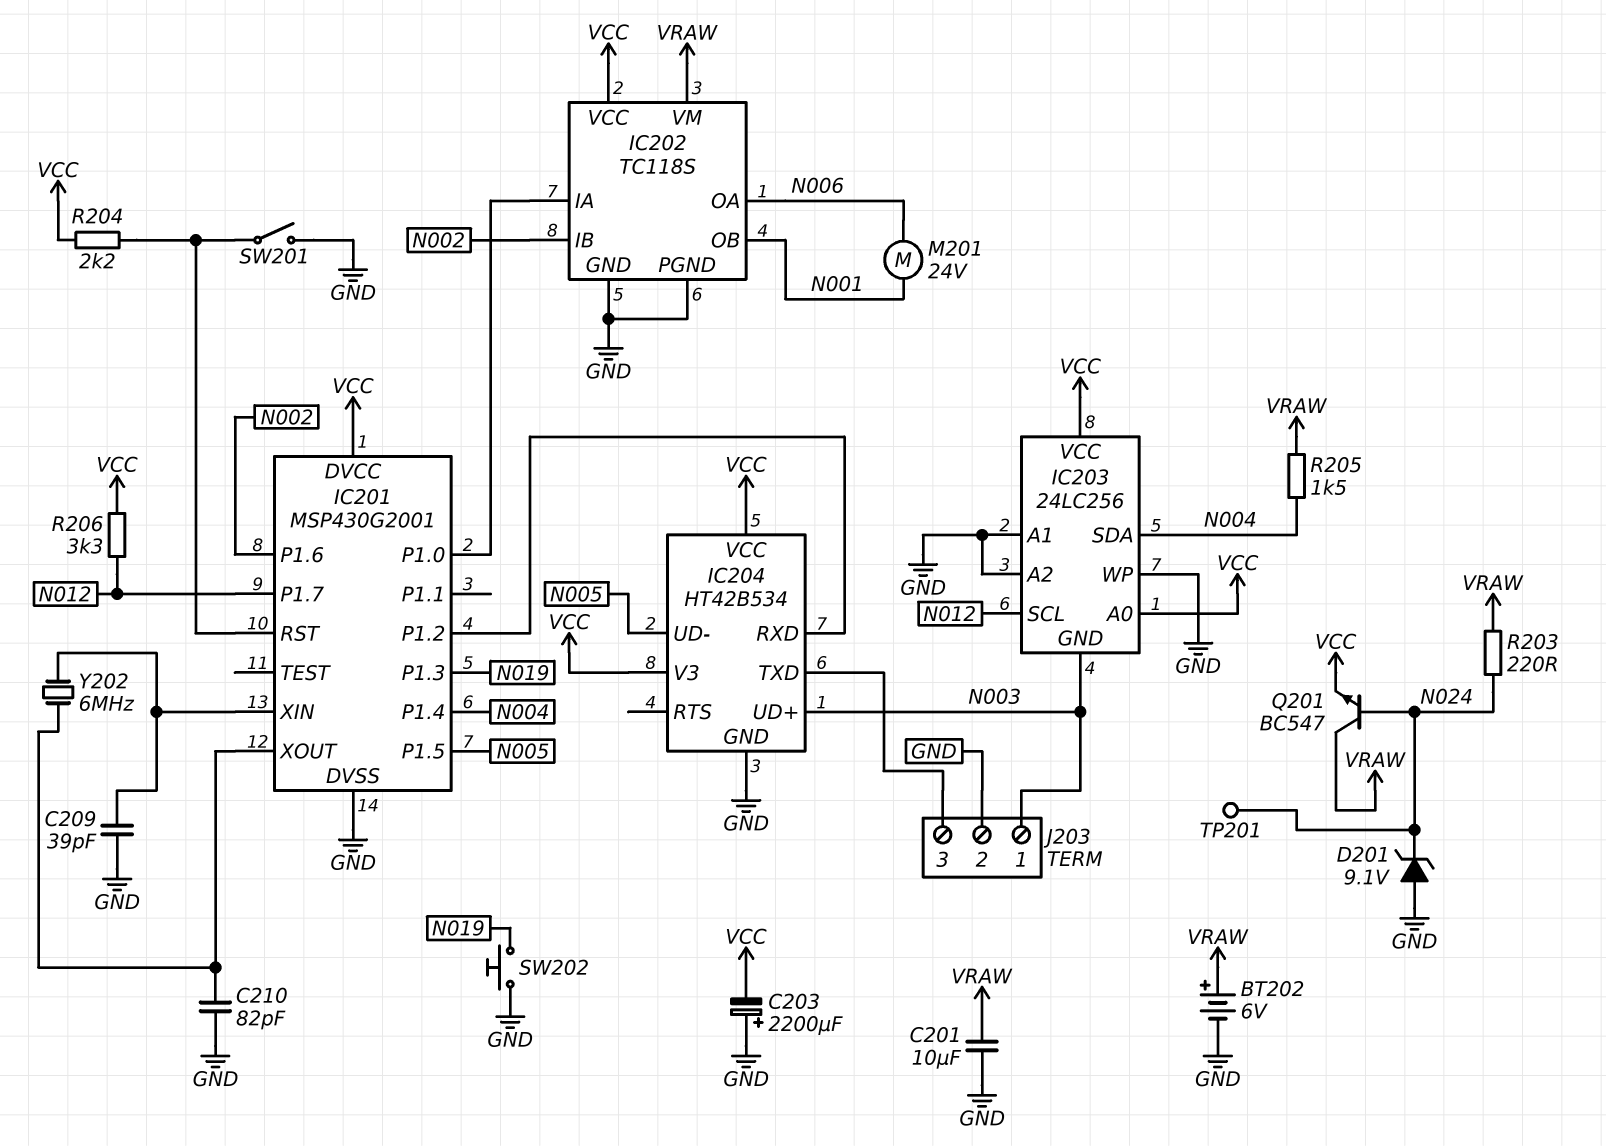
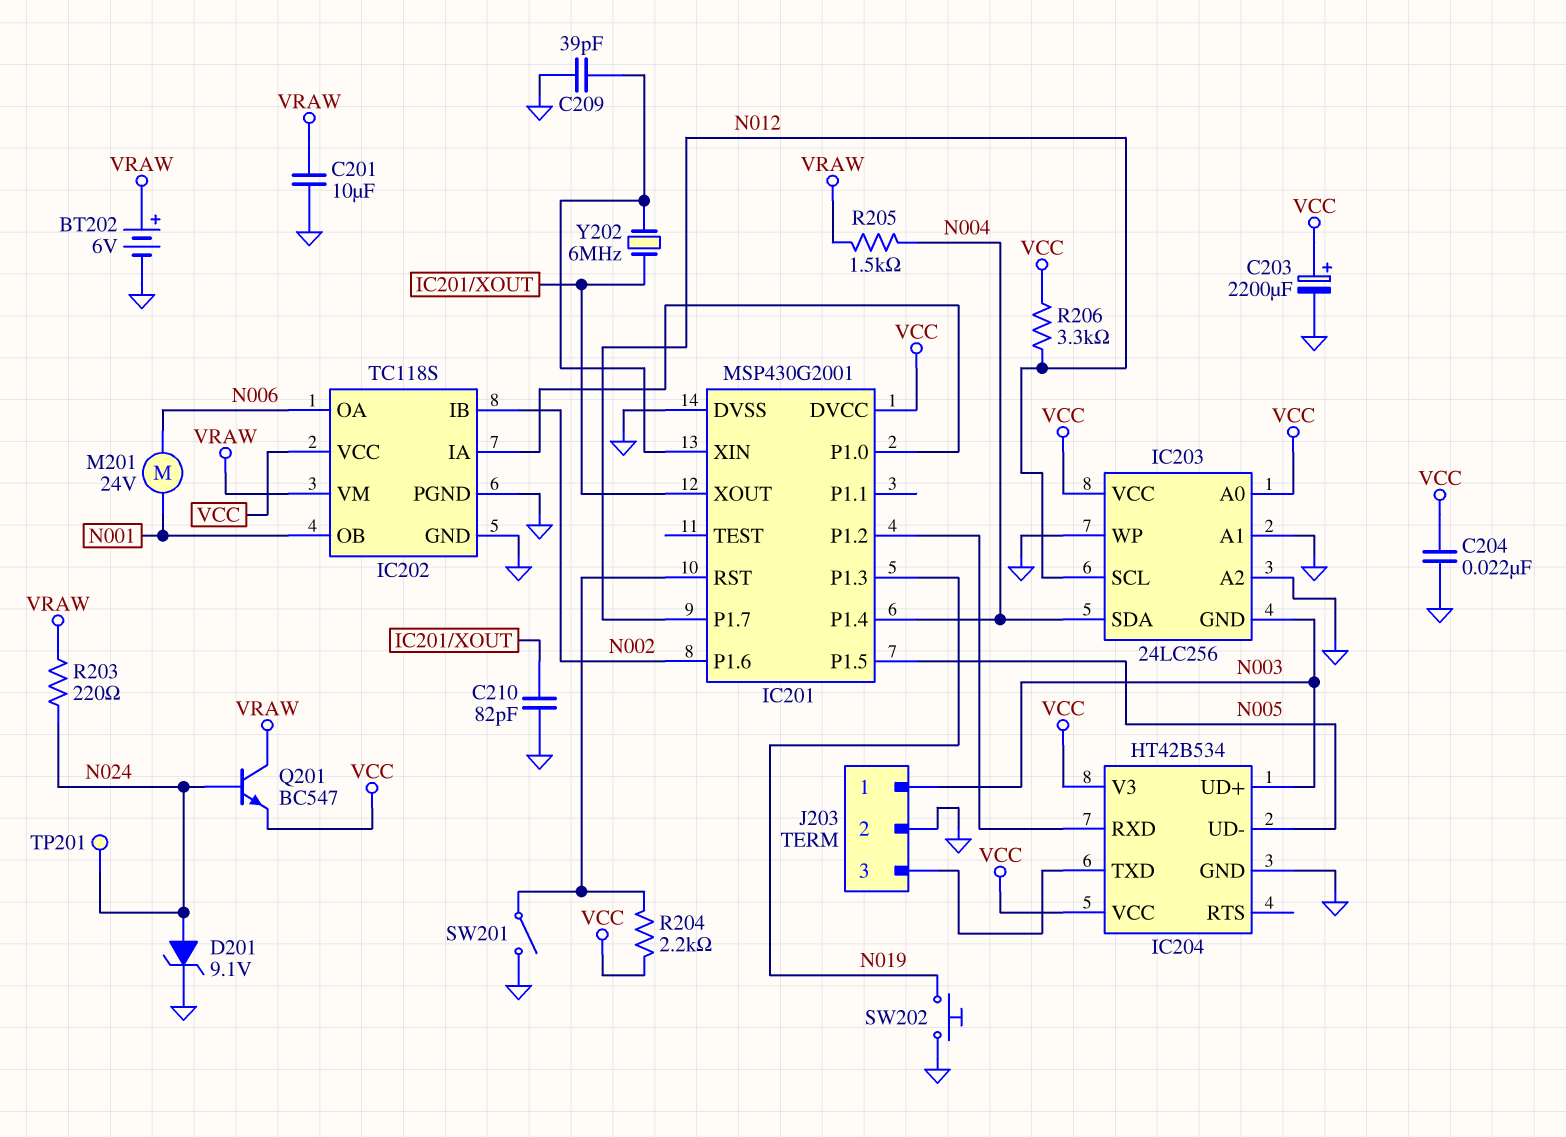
C203: 2200uF (plus GND, minus VCC) -> 2200uF (plus VCC, minus GND)
C204: none -> 22nF (GND, VCC)
D201: zener 9.1V (A GND, K N024) -> zener 9.1V (A N024, K GND)

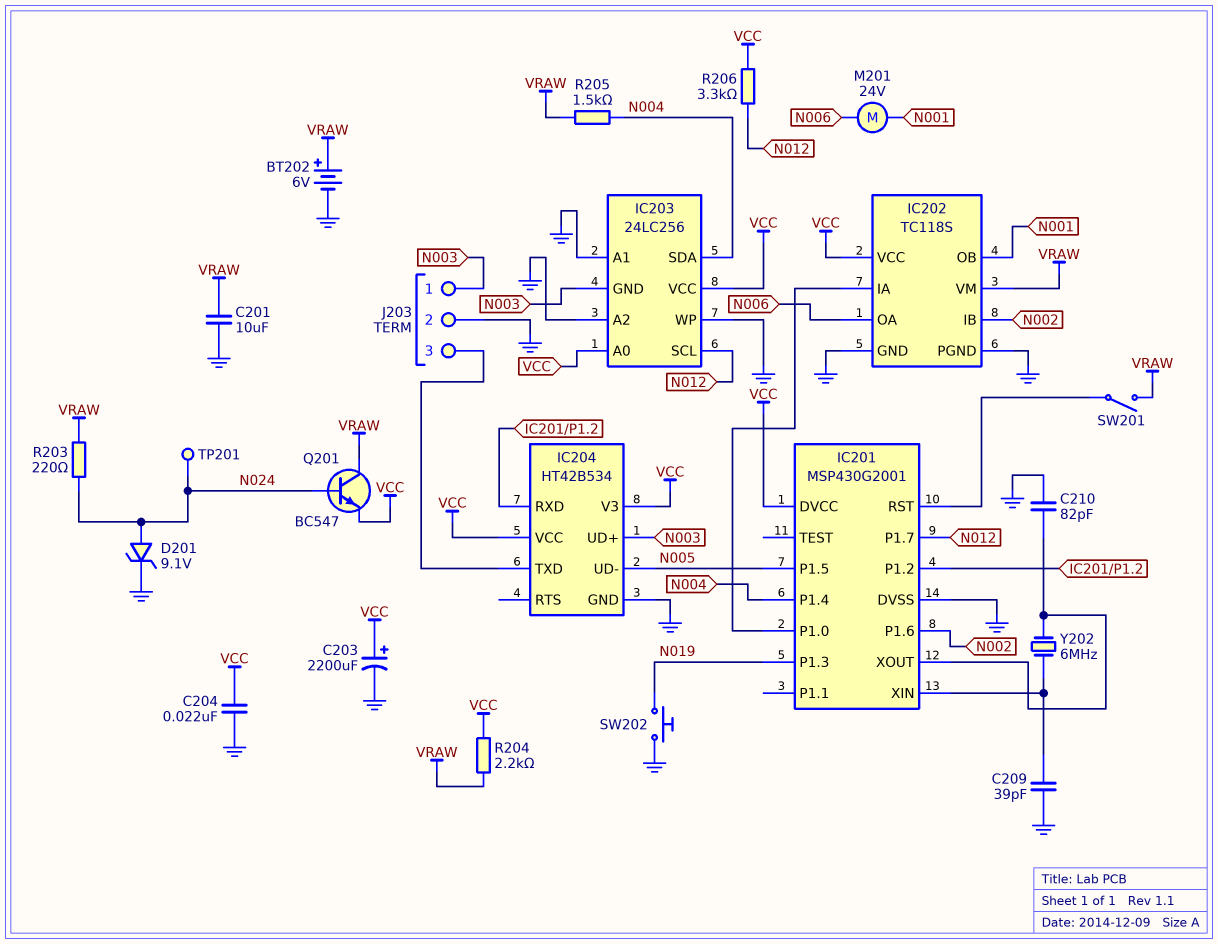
R204: 2.2k (IC201/RST, VCC) -> 2.2k (VCC, VRAW)
SW201: switch (GND, IC201/RST) -> switch (IC201/RST, VRAW)

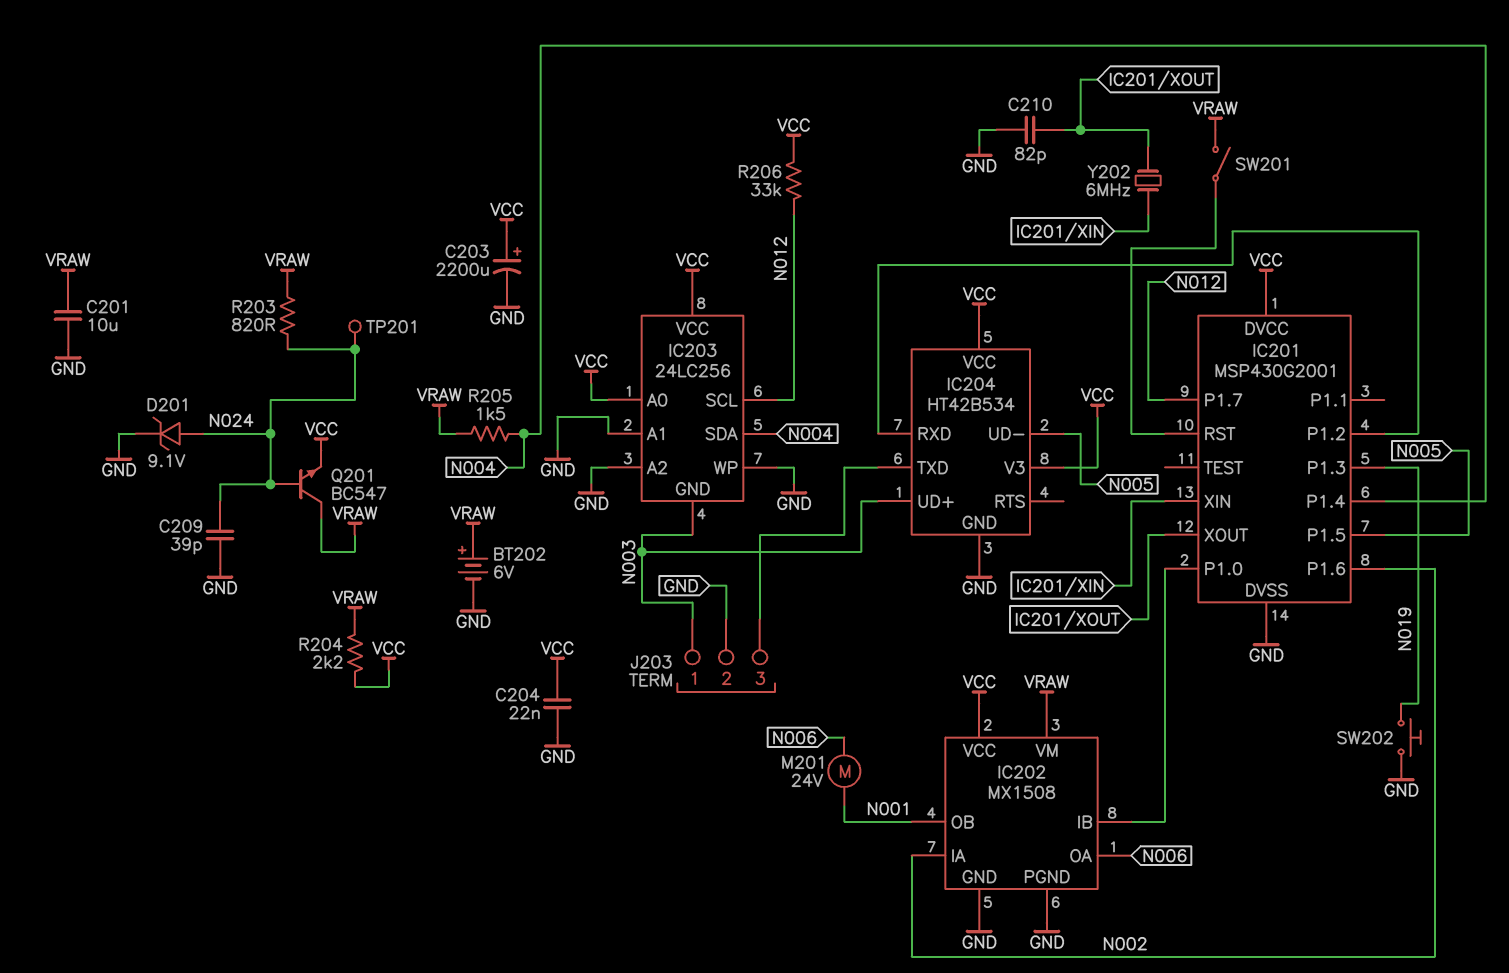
C209: 39pF (GND, IC201/XIN) -> 39pF (GND, N024)
IC202: TC118S -> MX1508
IC202 pin IA: IC201/P1.0 -> N002
IC202 pin IB: N002 -> IC201/P1.0
R203: 220 (N024, VRAW) -> 820 (N024, VRAW)
R206: 3.3k (N012, VCC) -> 33k (N012, VCC)

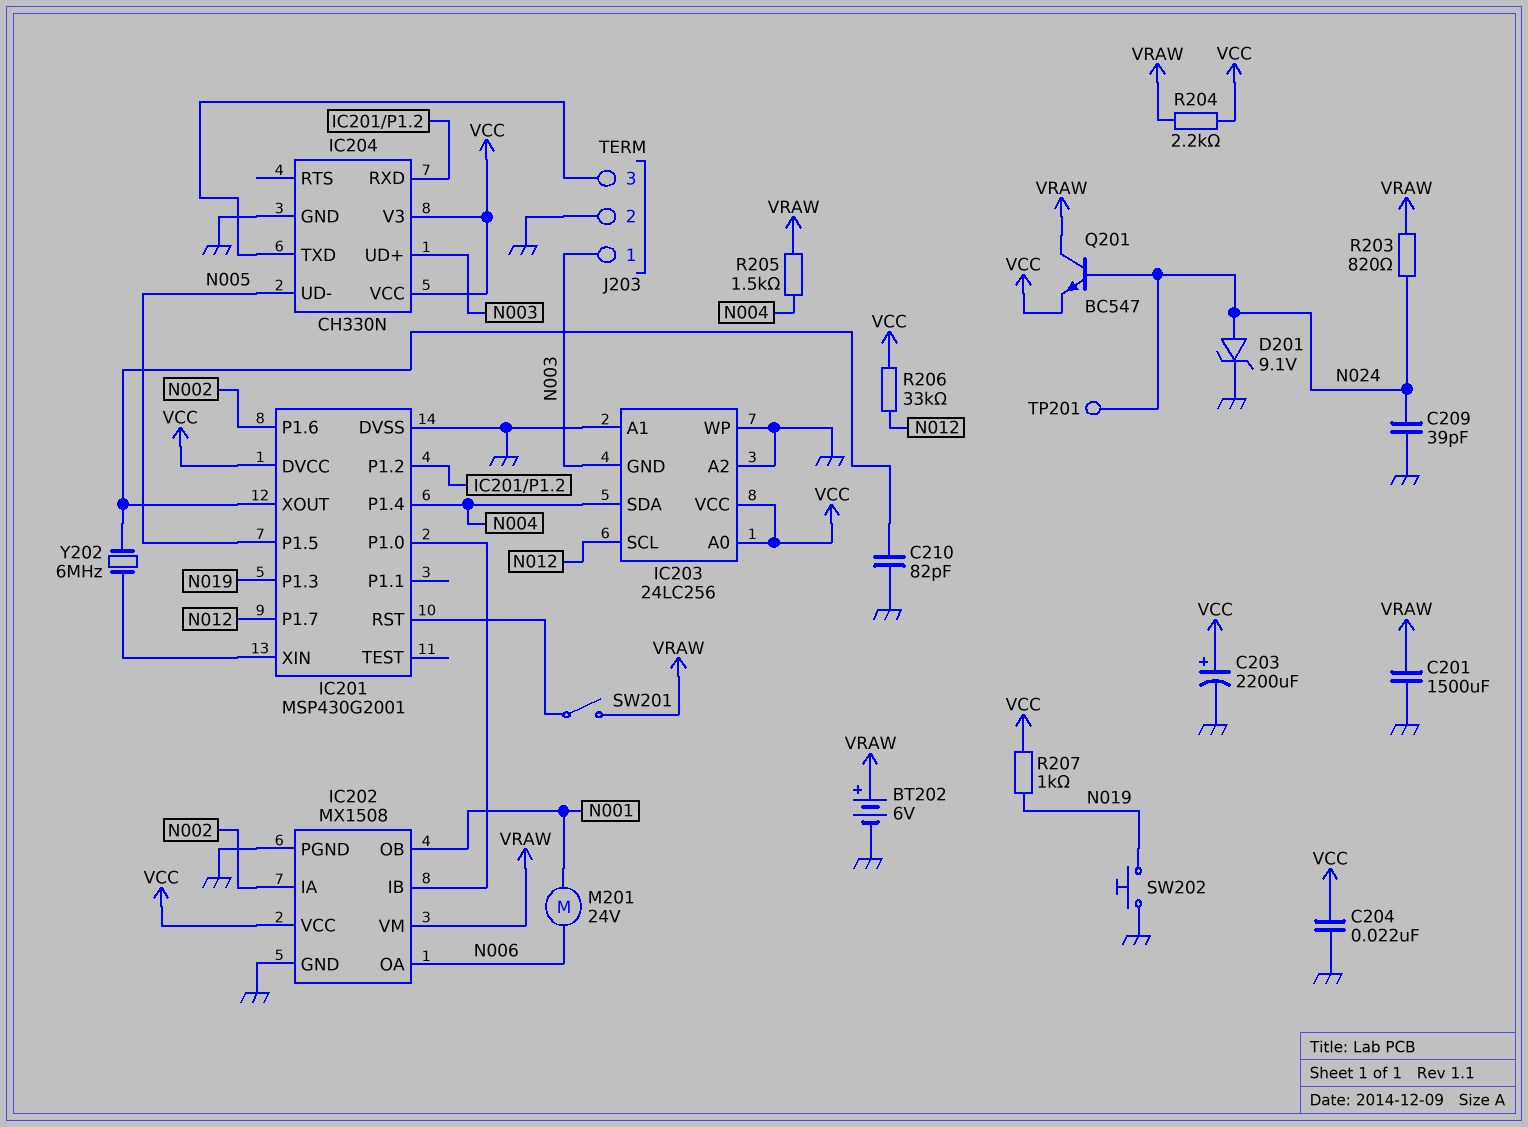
C201: 10uF (GND, VRAW) -> 1500uF (GND, VRAW)
IC204: HT42B534 -> CH330N
R207: none -> 1k (N019, VCC)

